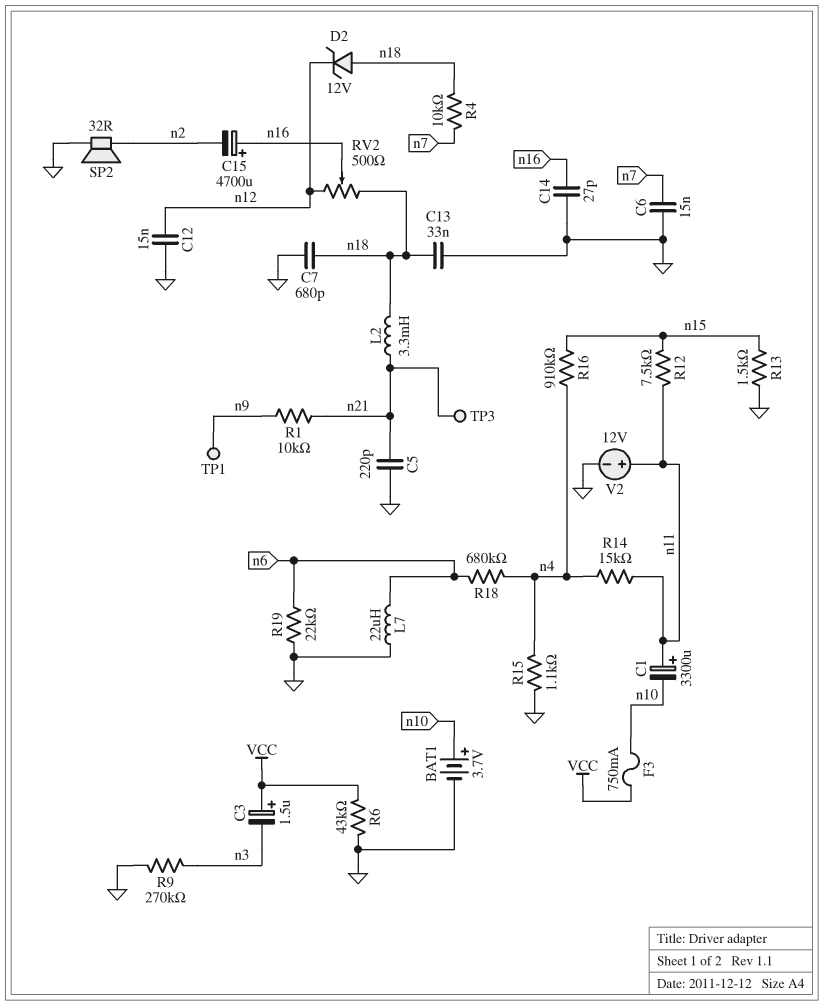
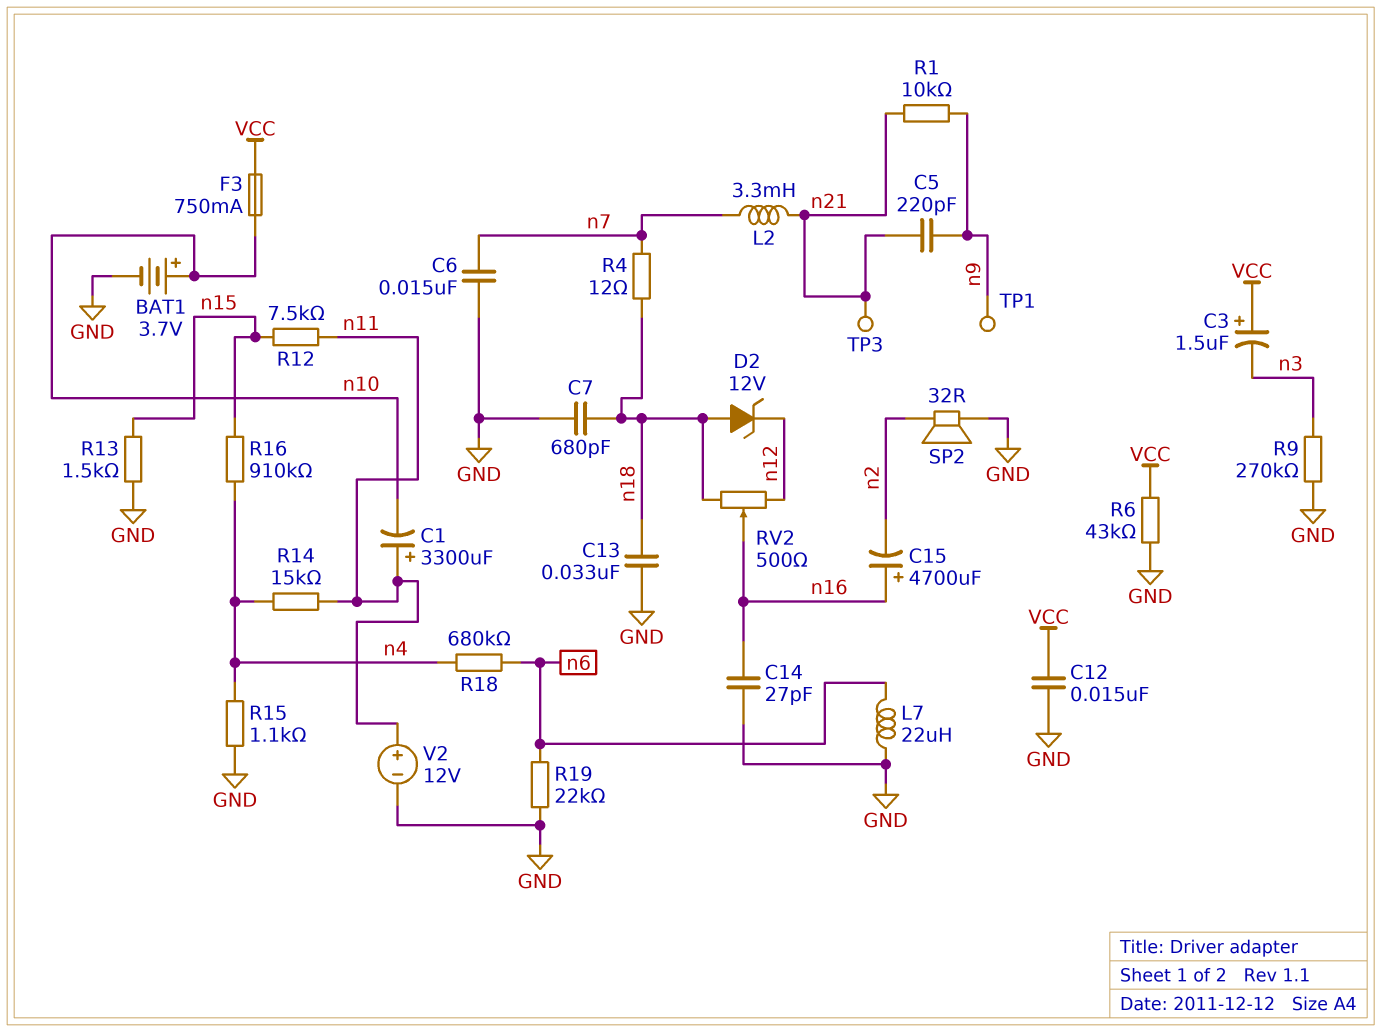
C5: 220pF (GND, n21) -> 220pF (n9, n21)
C12: 15nF (GND, n12) -> 15nF (GND, VCC)
L2: 3.3mH (n18, n21) -> 3.3mH (n7, n21)
R4: 10k (n7, n18) -> 12 (n7, n18)

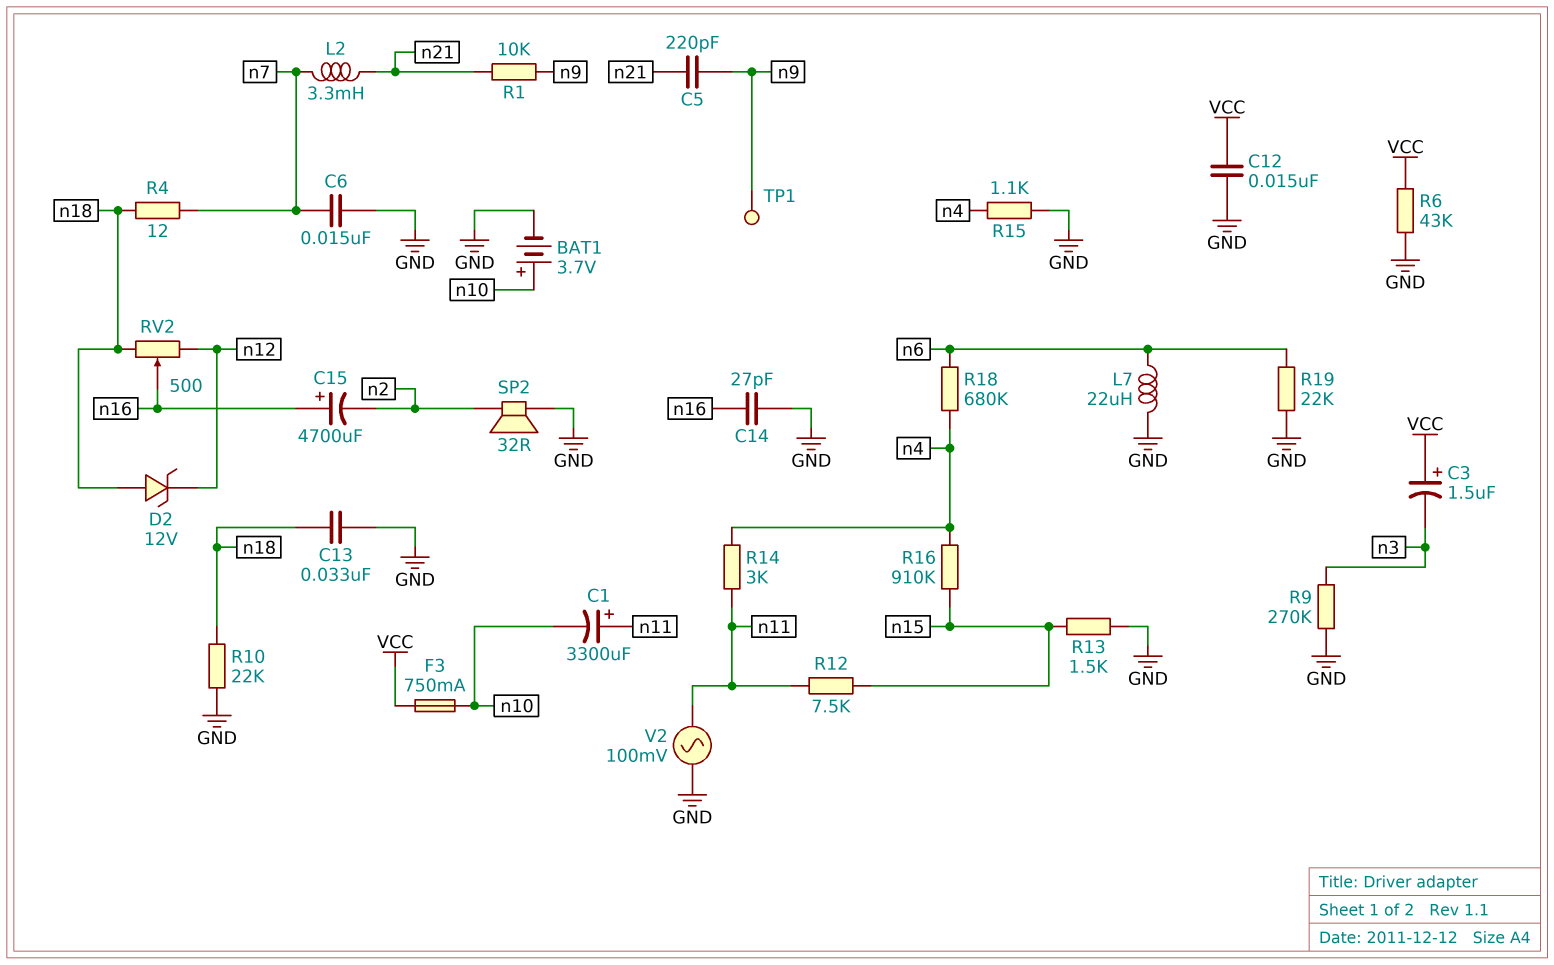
C7: 680pF (GND, n18) -> none
R10: none -> 22k (GND, n18)
R14: 15k (n4, n11) -> 3k (n4, n11)
TP3: test point (n21) -> none
V2: 12V (plus n11, minus GND) -> AC 100mV (GND, n11)

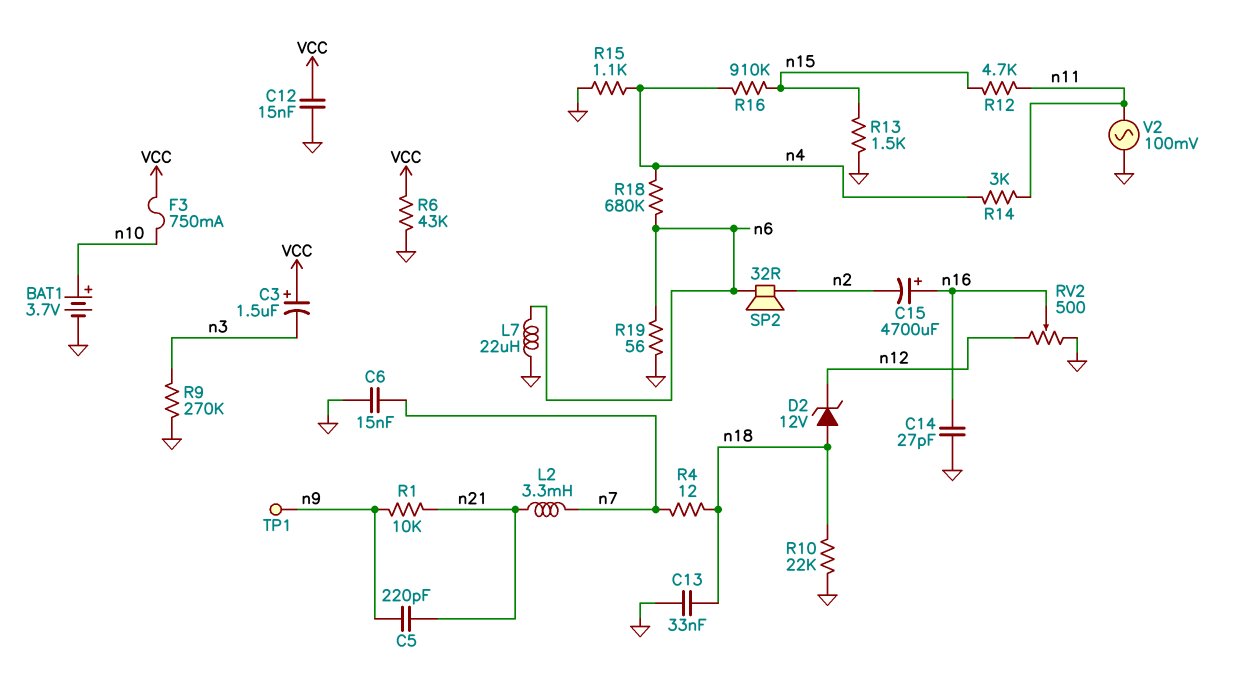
C1: 3300uF (plus n11, minus n10) -> none
R12: 7.5k (n11, n15) -> 4.7k (n11, n15)
R19: 22k (GND, n6) -> 56 (GND, n6)
RV2: 500 (n12, n18, wiper n16) -> 500 (GND, n12, wiper n16)
SP2: speaker 32R (GND, n2) -> speaker 32R (n2, n6)

